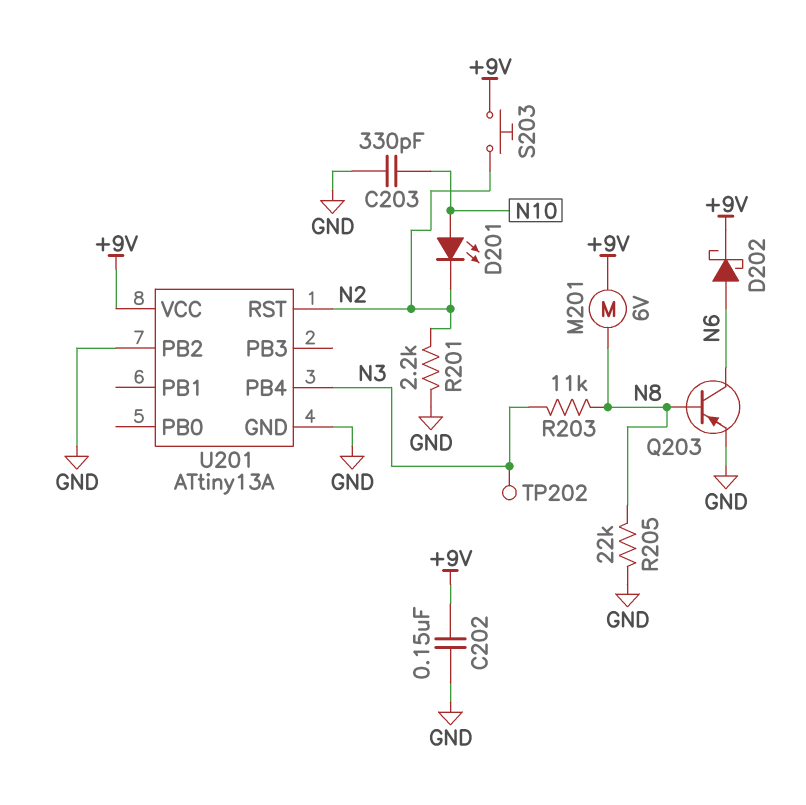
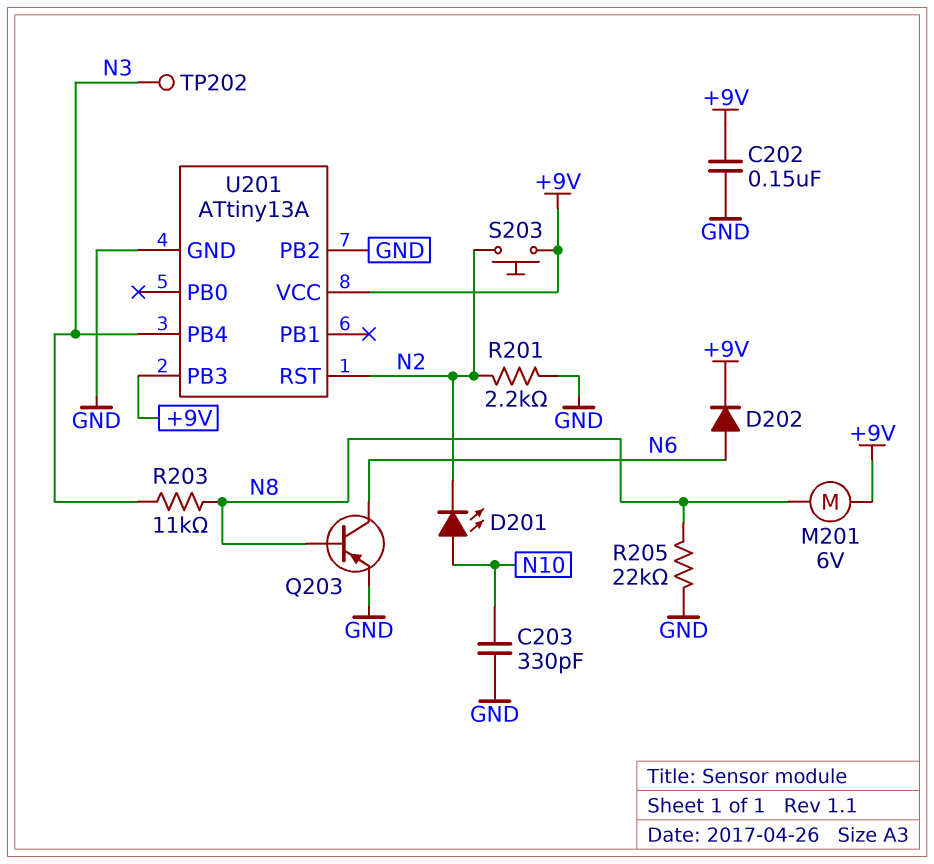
D202: schottky (A N6, K +9V) -> diode (A N6, K +9V)
U201 pin PB3: none -> +9V

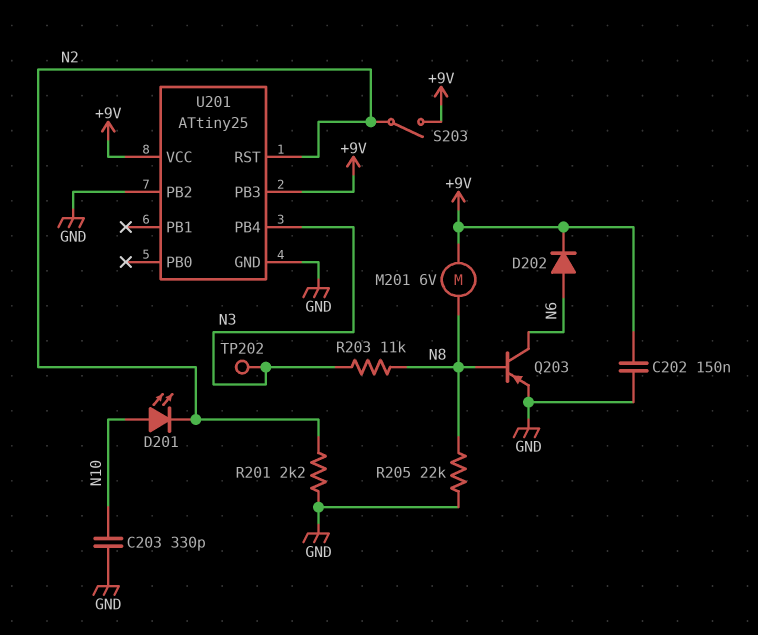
S203: button (+9V, N2) -> switch (+9V, N2)
U201: ATtiny13A -> ATtiny25

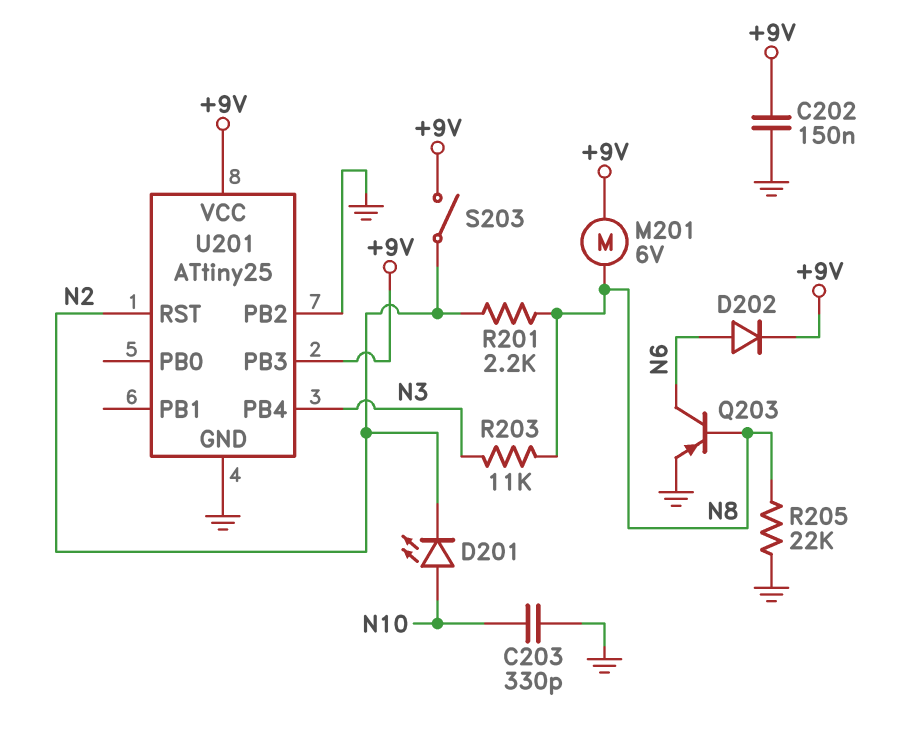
R201: 2.2k (GND, N2) -> 2.2k (N2, N8)
TP202: test point (N3) -> none

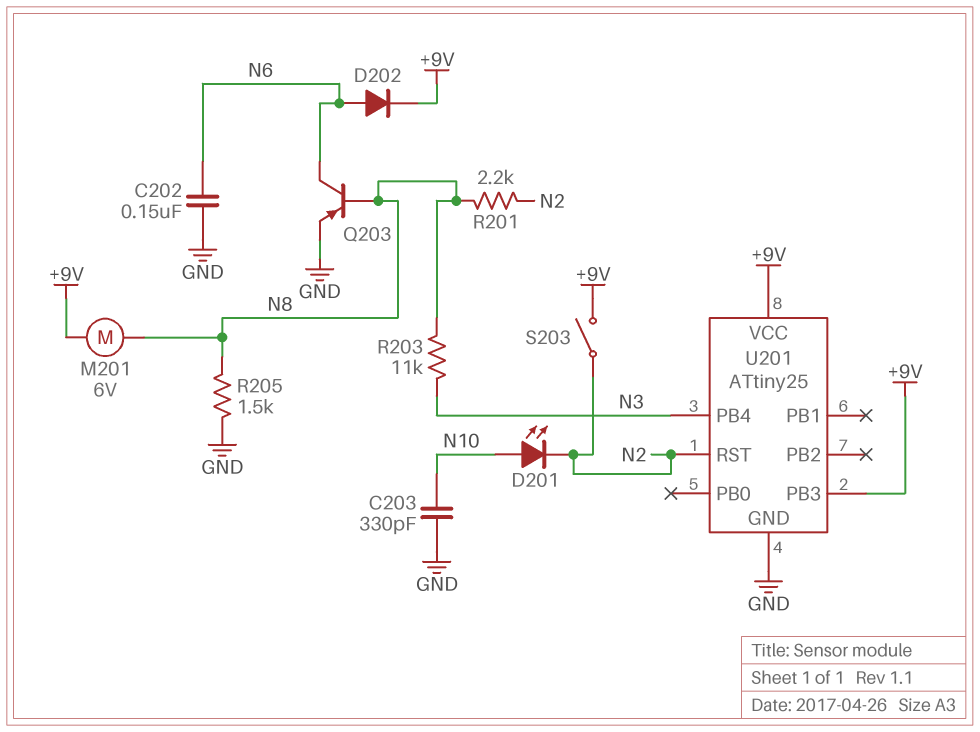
C202: 150nF (+9V, GND) -> 150nF (GND, N6)
R205: 22k (GND, N8) -> 1.5k (GND, N8)
U201 pin PB2: GND -> none

